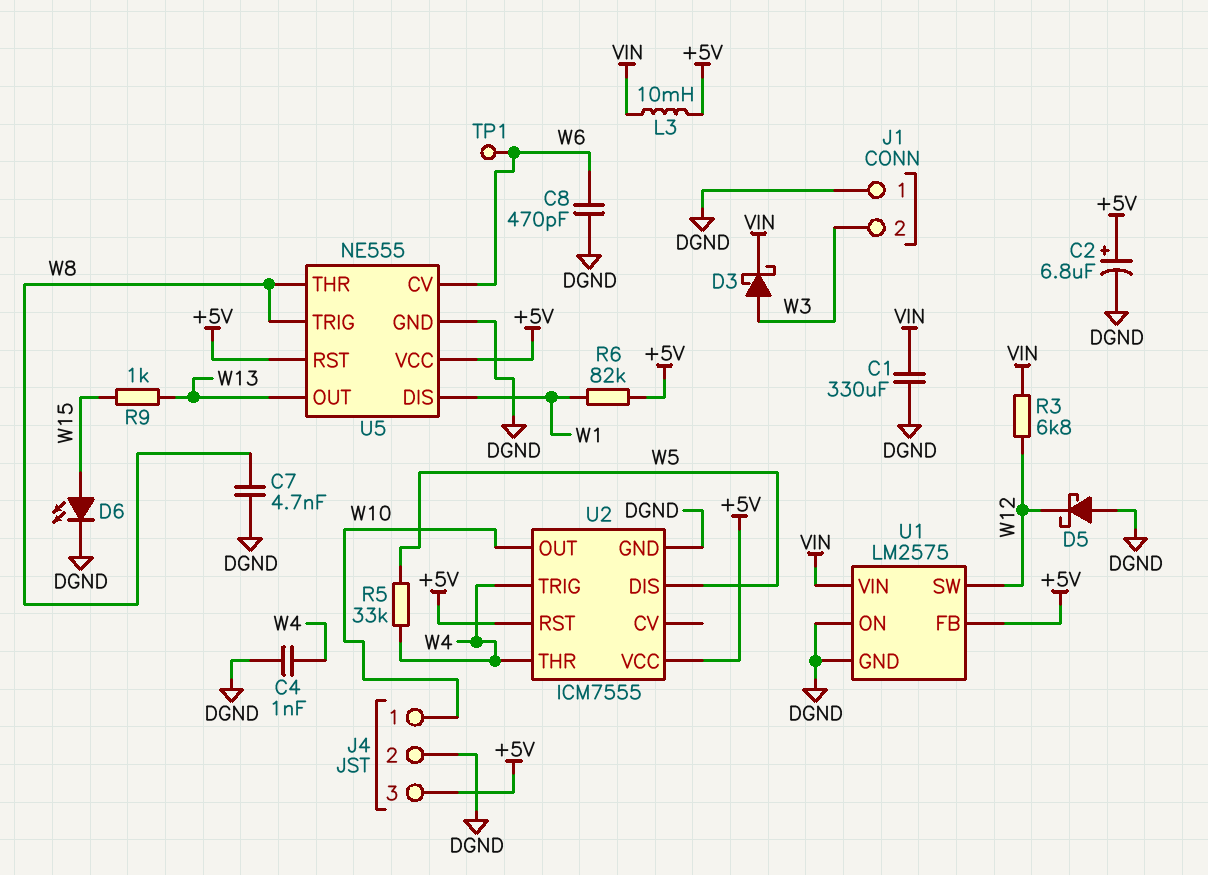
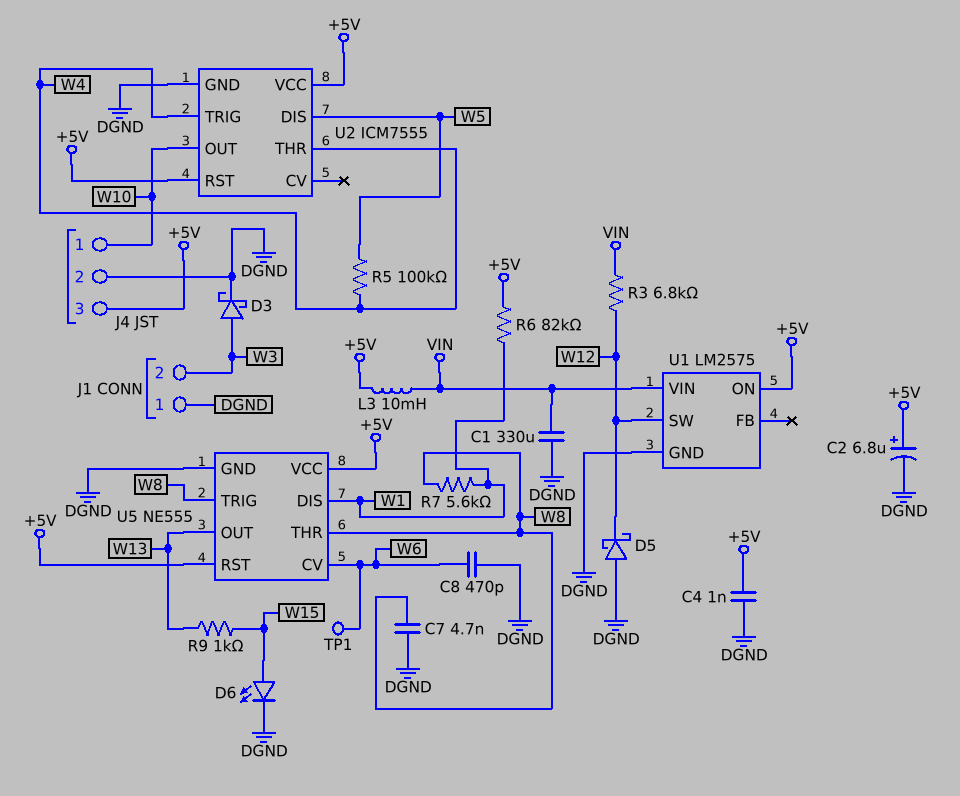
C4: 1nF (DGND, W4) -> 1nF (+5V, DGND)
D3: schottky (A W3, K VIN) -> schottky (A W3, K DGND)
R5: 33k (W4, W5) -> 100k (W4, W5)
R7: none -> 5.6k (W1, W8)
U1 pin FB: +5V -> none
U1 pin ON: DGND -> +5V

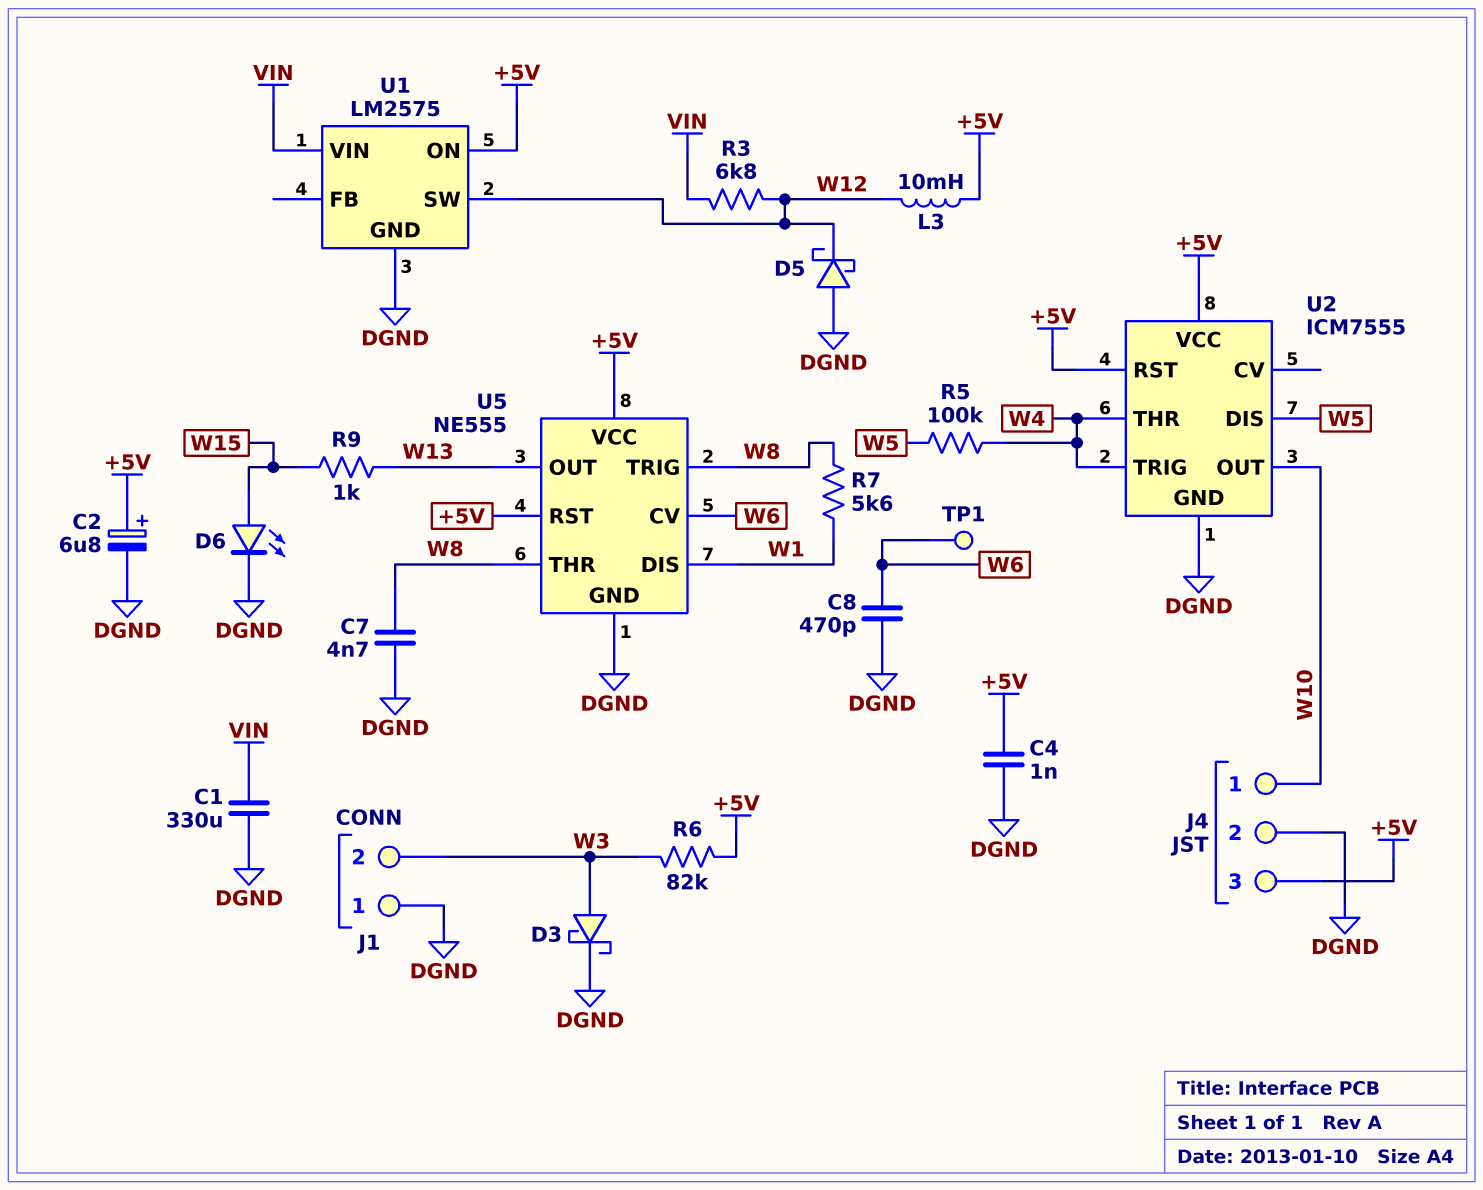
L3: 10mH (+5V, VIN) -> 10mH (+5V, W12)
R6: 82k (+5V, W1) -> 82k (+5V, W3)

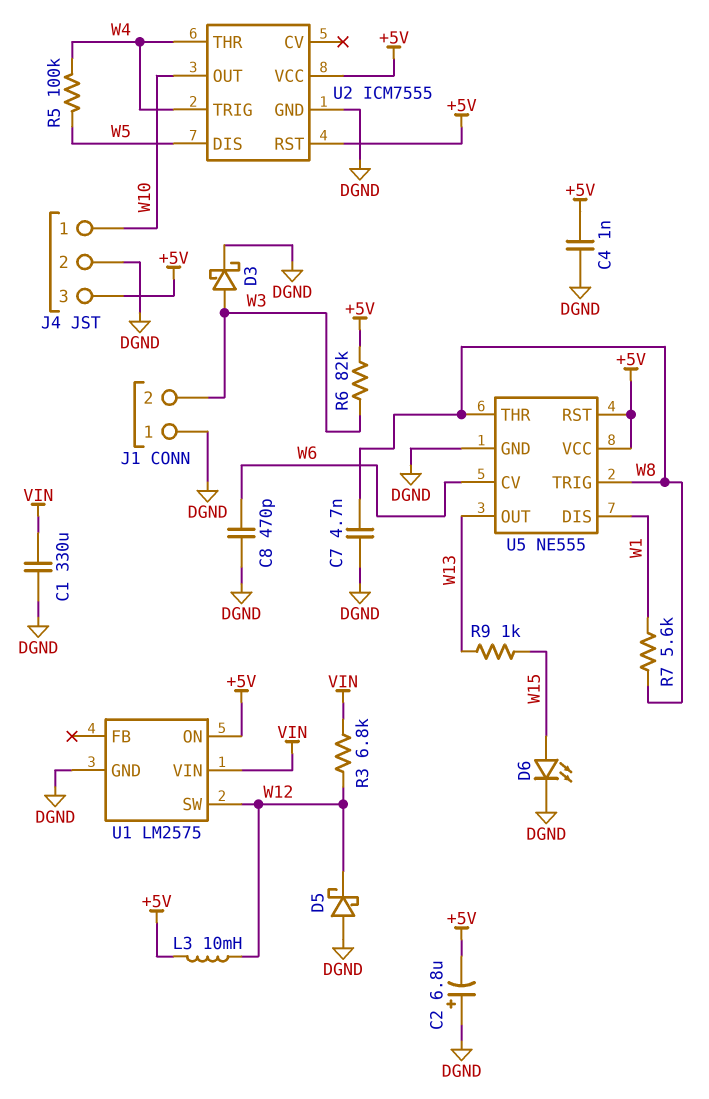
C2: 6.8uF (plus +5V, minus DGND) -> 6.8uF (plus DGND, minus +5V)
TP1: test point (W6) -> none

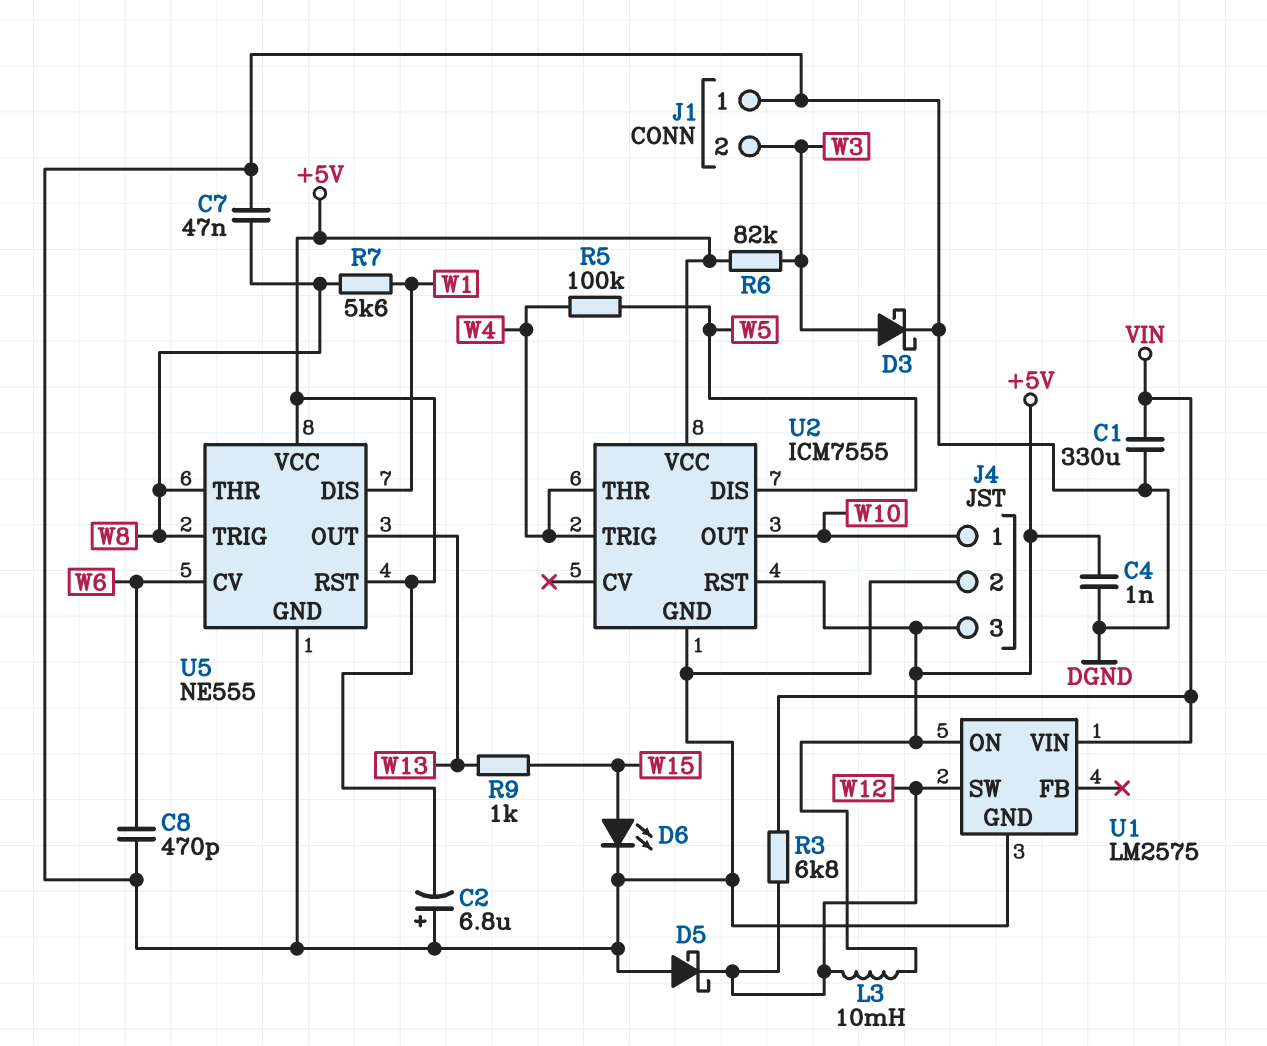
C7: 4.7nF (DGND, W8) -> 47nF (DGND, W8)

